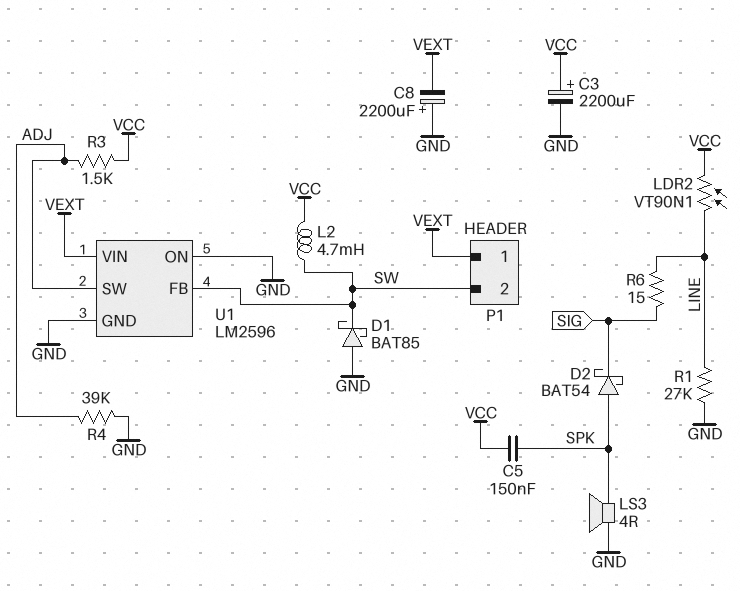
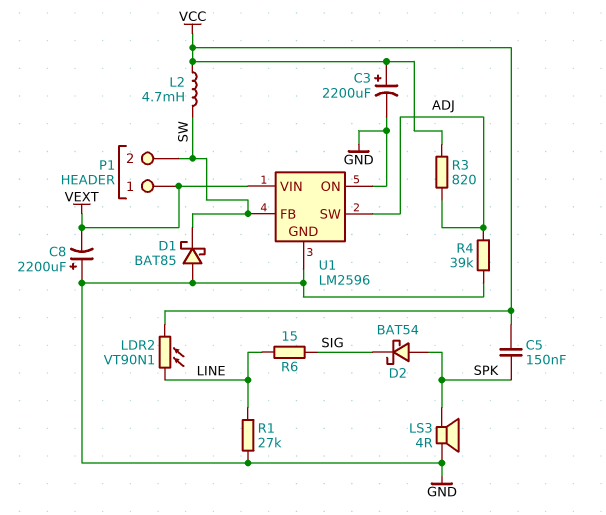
R3: 1.5k (ADJ, VCC) -> 820 (ADJ, VCC)

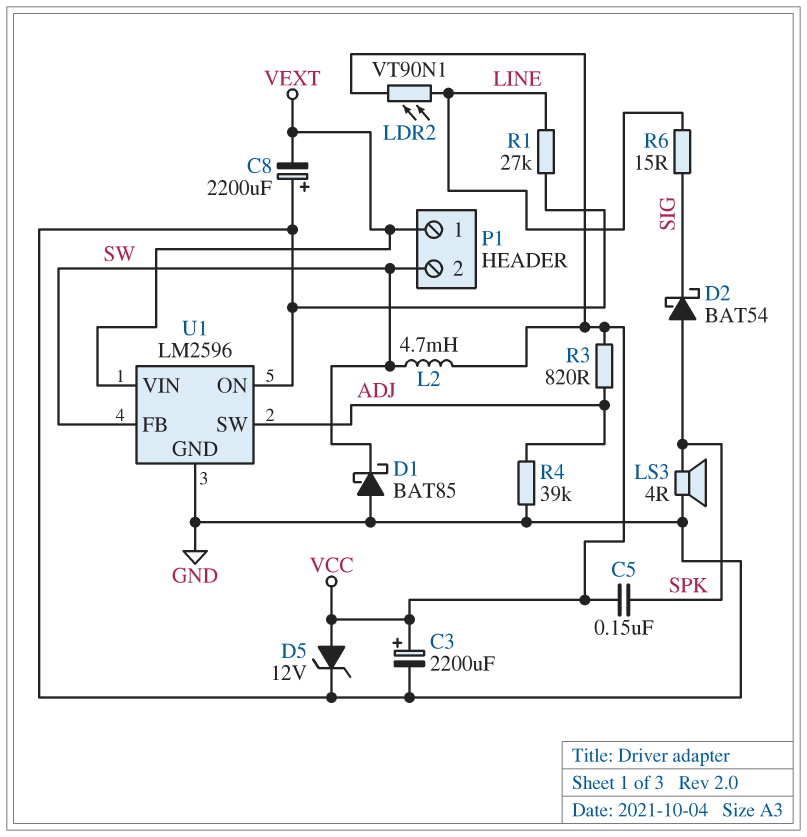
D5: none -> zener 12V (A VCC, K GND)

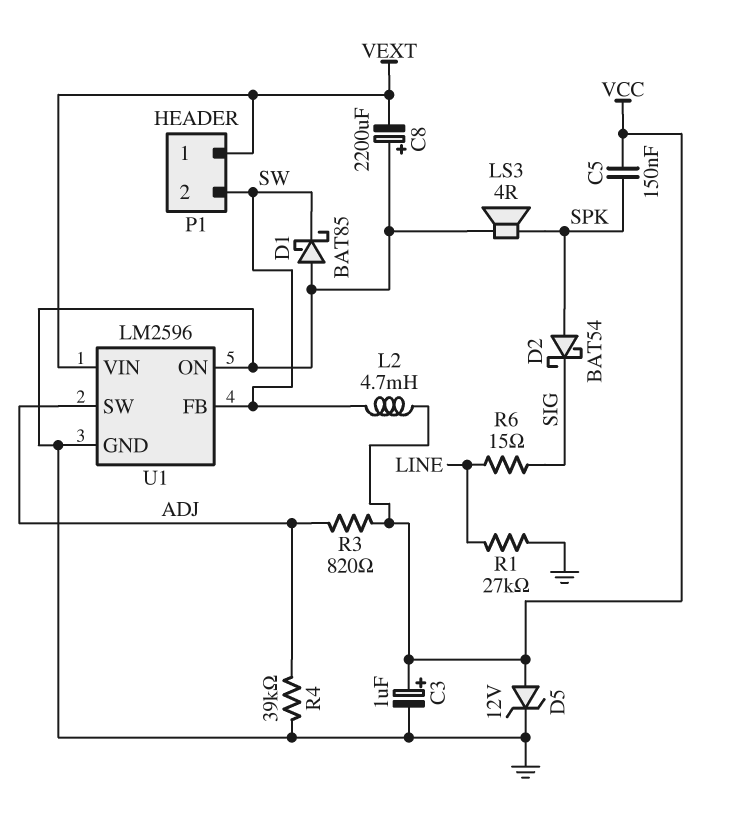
C3: 2200uF (plus VCC, minus GND) -> 1uF (plus VCC, minus GND)
LDR2: VT90N1 (LINE, VCC) -> none

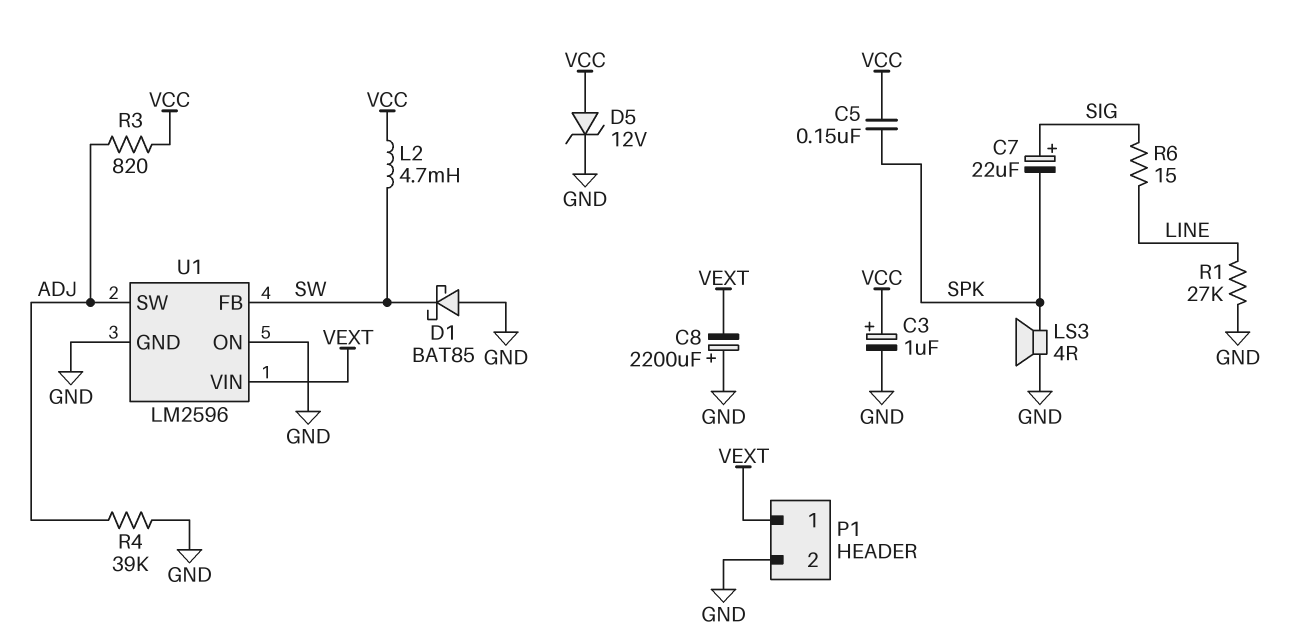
C7: none -> 22uF (plus SIG, minus SPK)
D2: schottky BAT54 (A SPK, K SIG) -> none
P1 pin 2: SW -> GND

